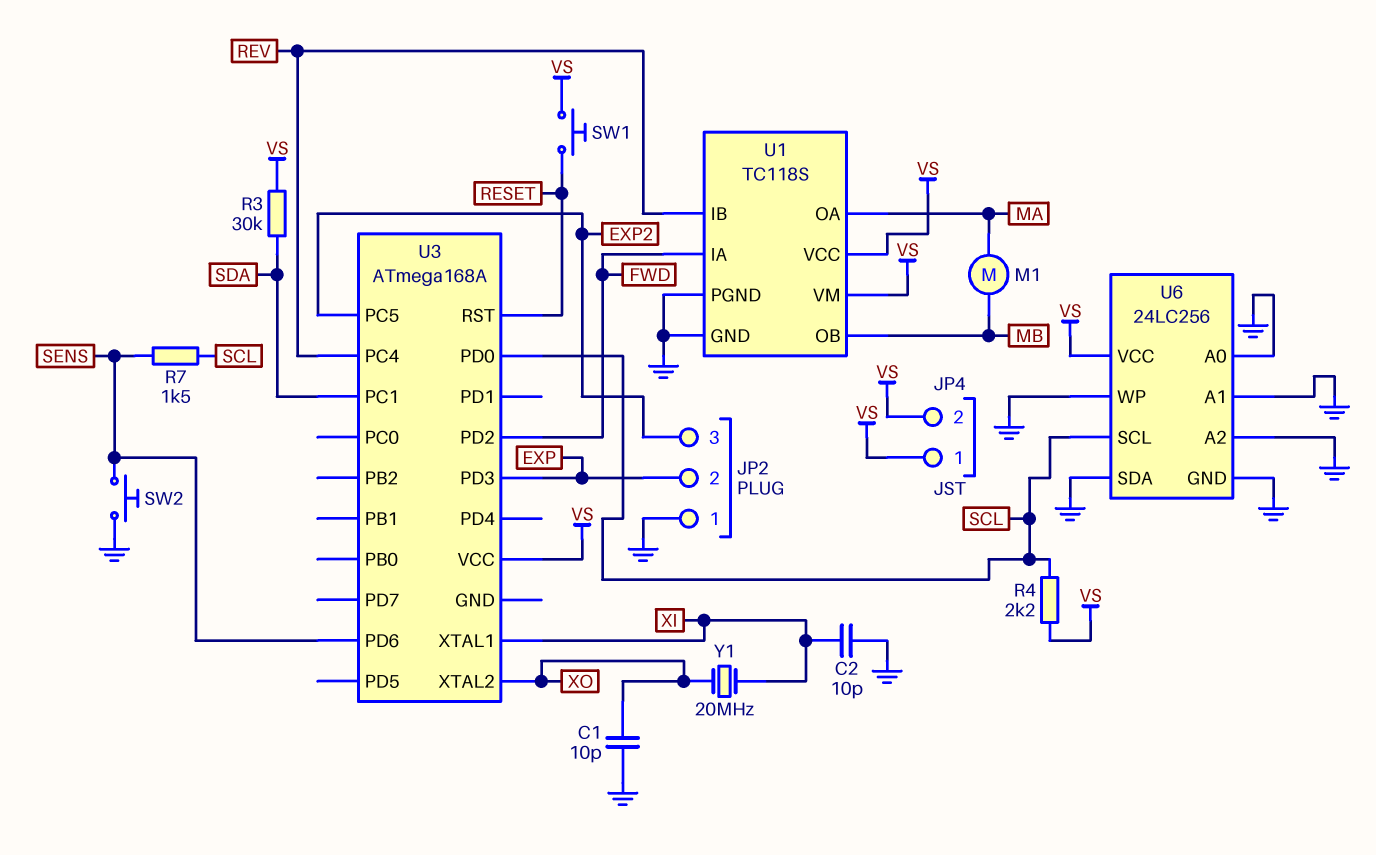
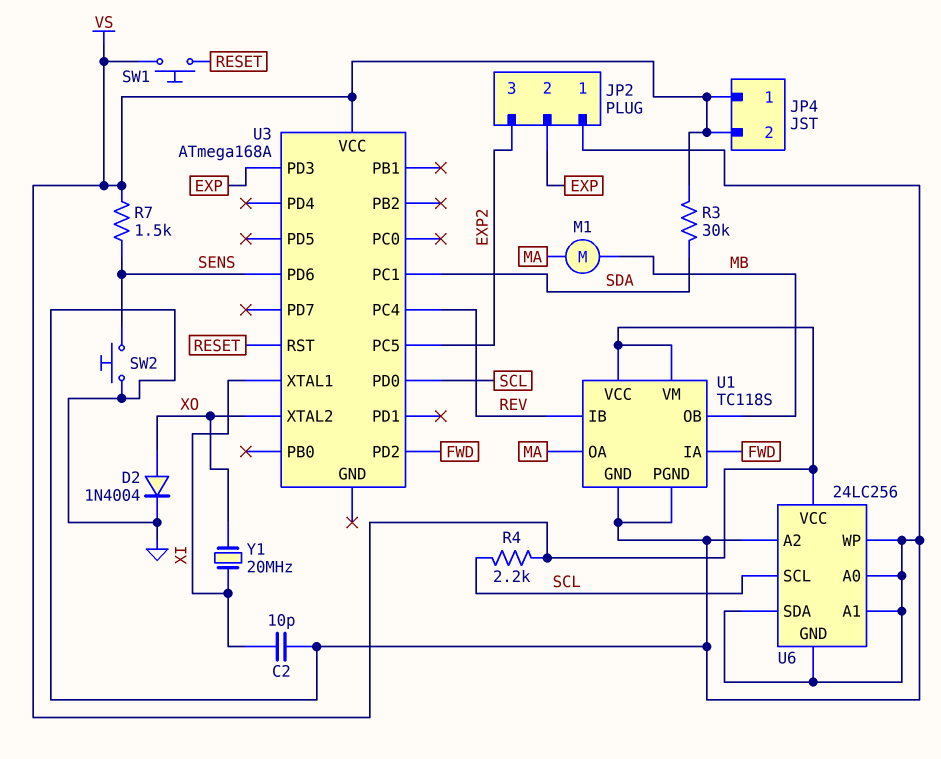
C1: 10pF (GND, XO) -> none
D2: none -> diode 1N4004 (A XO, K GND)
R7: 1.5k (SCL, SENS) -> 1.5k (SENS, VS)

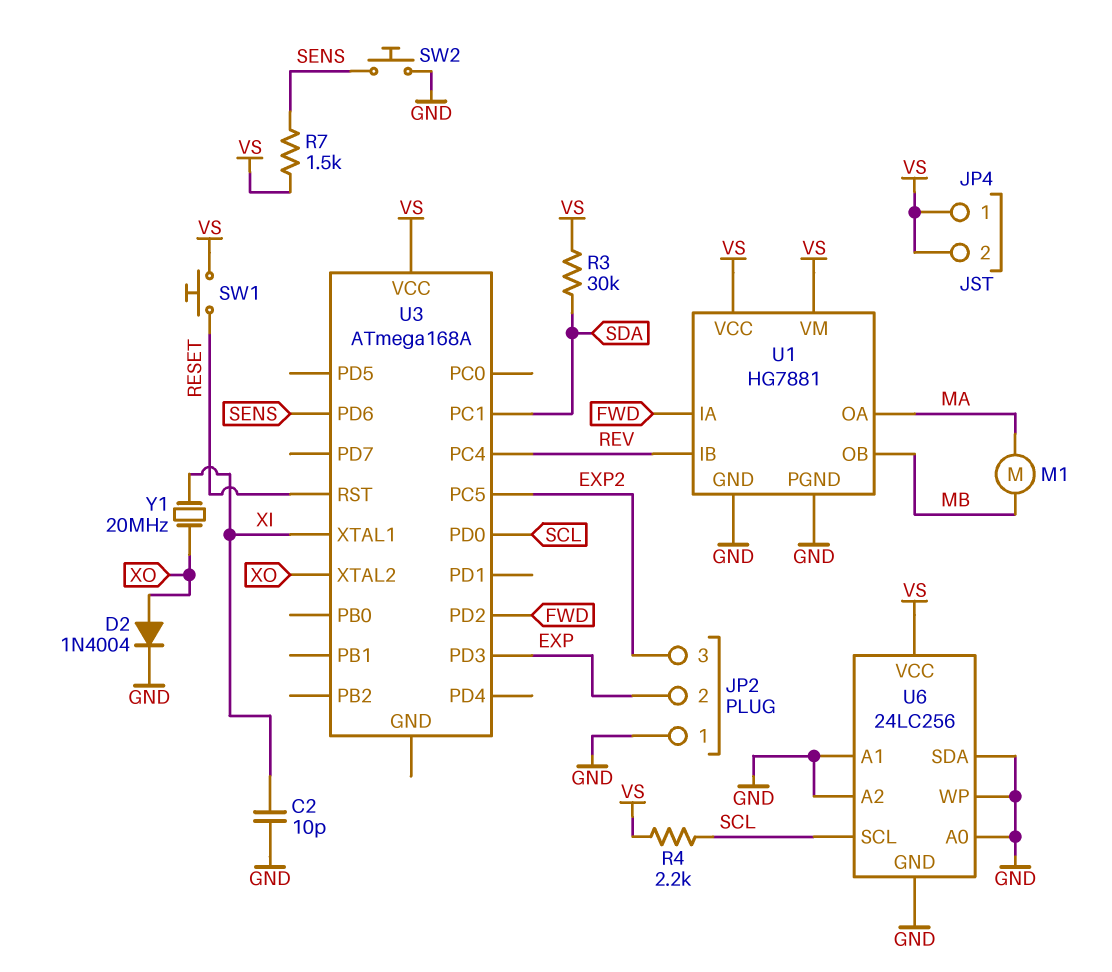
U1: TC118S -> HG7881

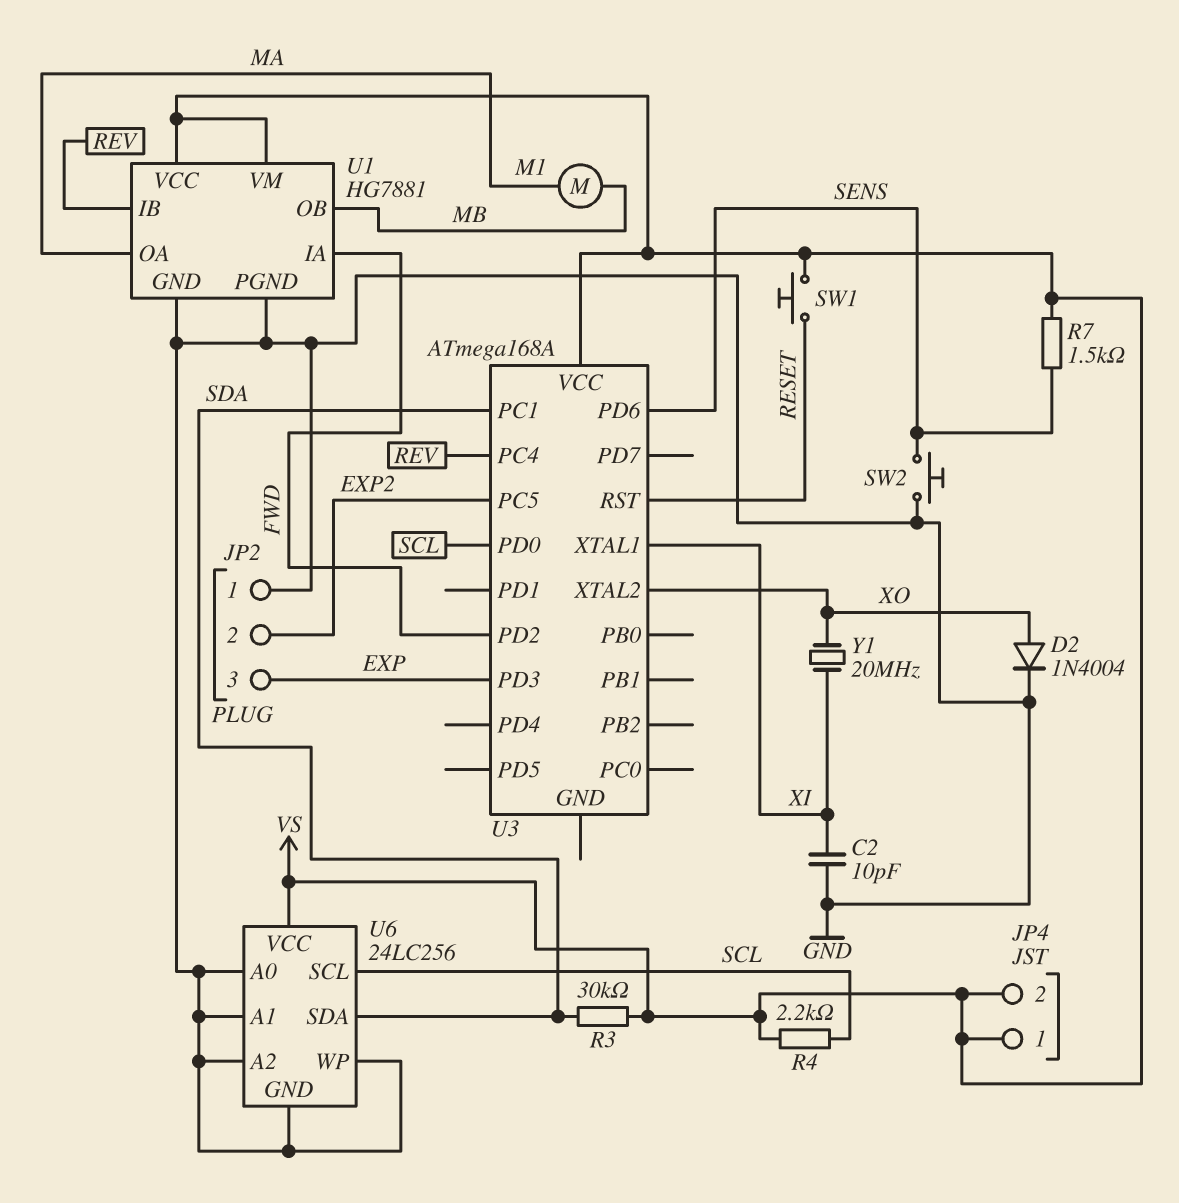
JP2 pin 2: EXP -> EXP2
JP2 pin 3: EXP2 -> EXP
U6 pin SDA: GND -> SDA

